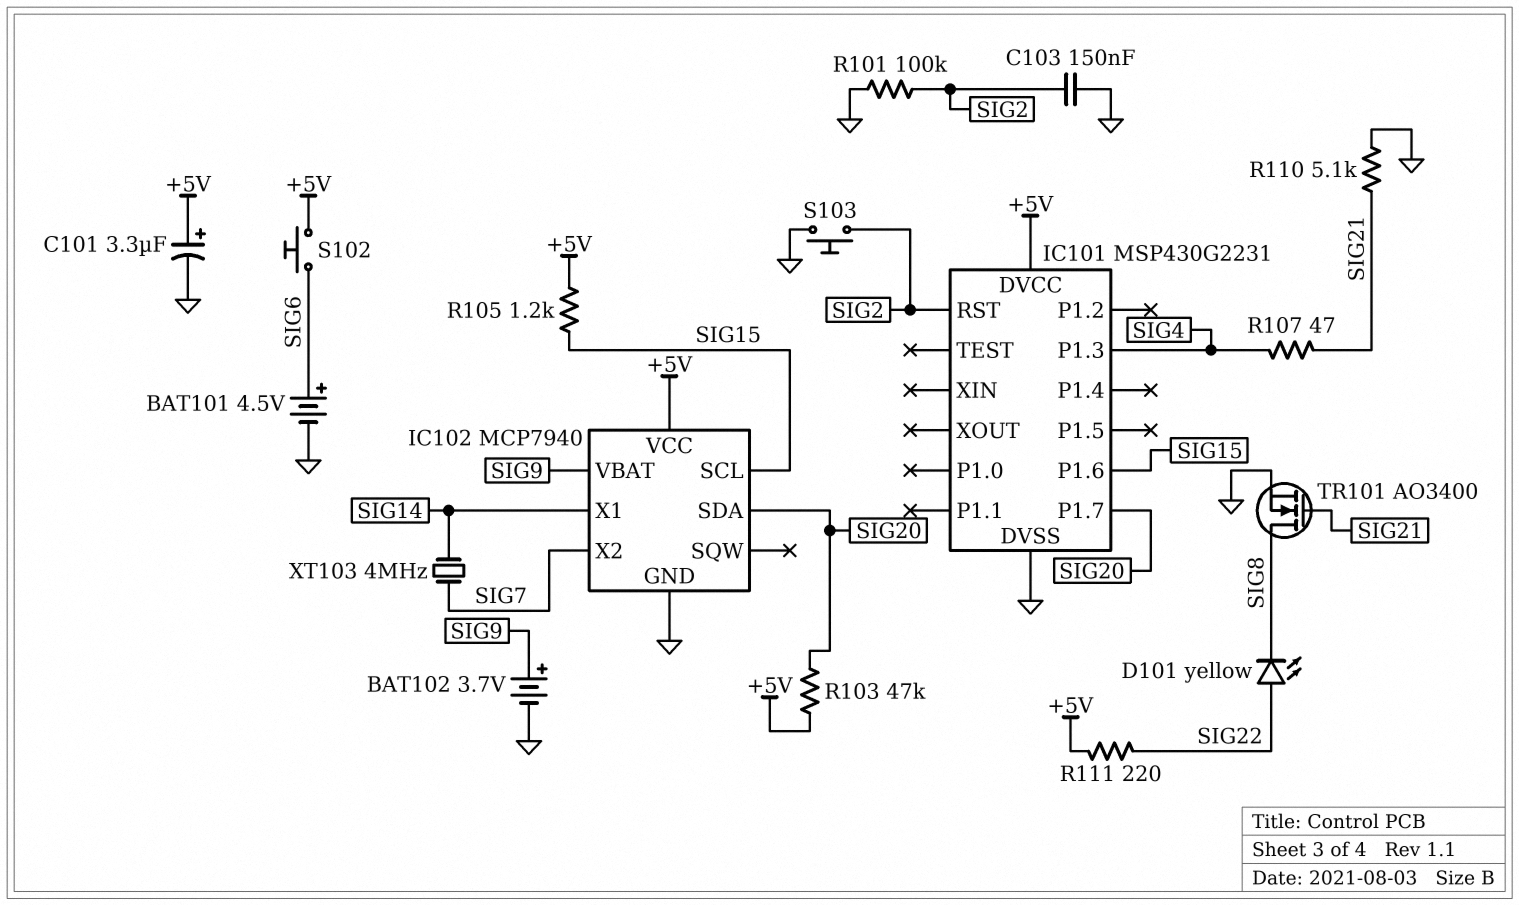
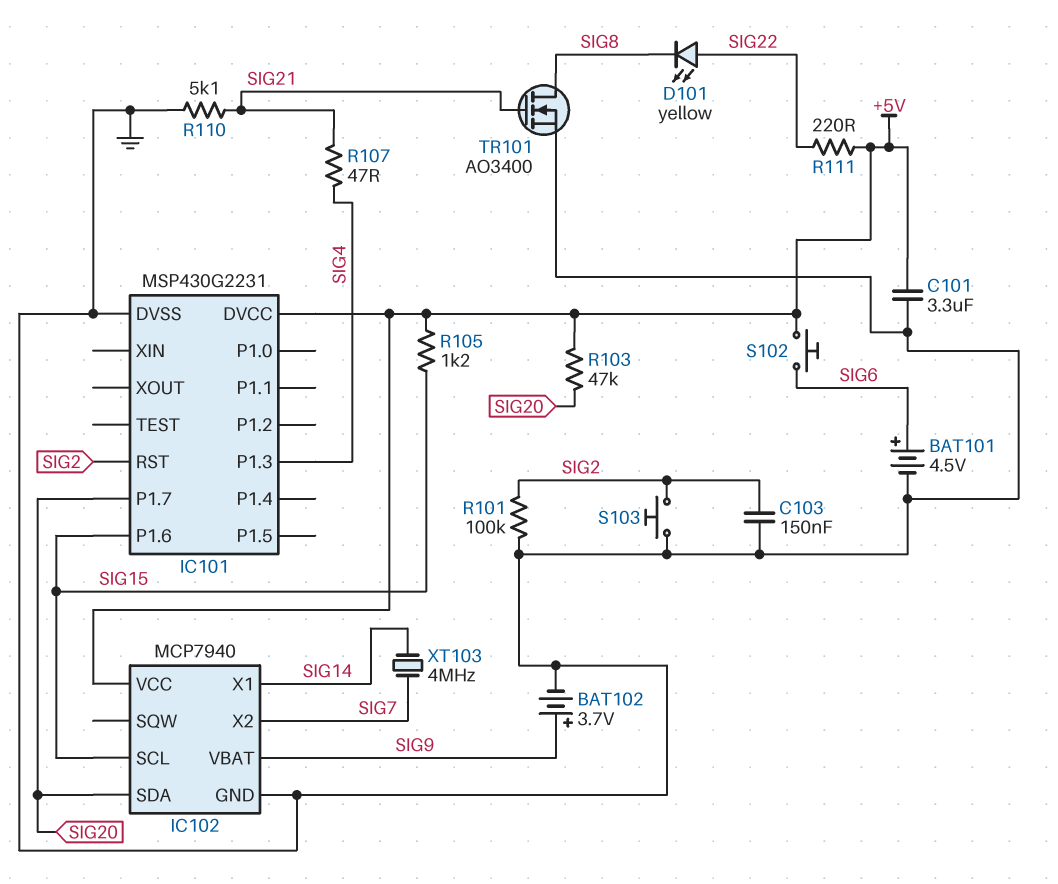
C101: 3.3uF (plus +5V, minus GND) -> 3.3uF (+5V, GND)

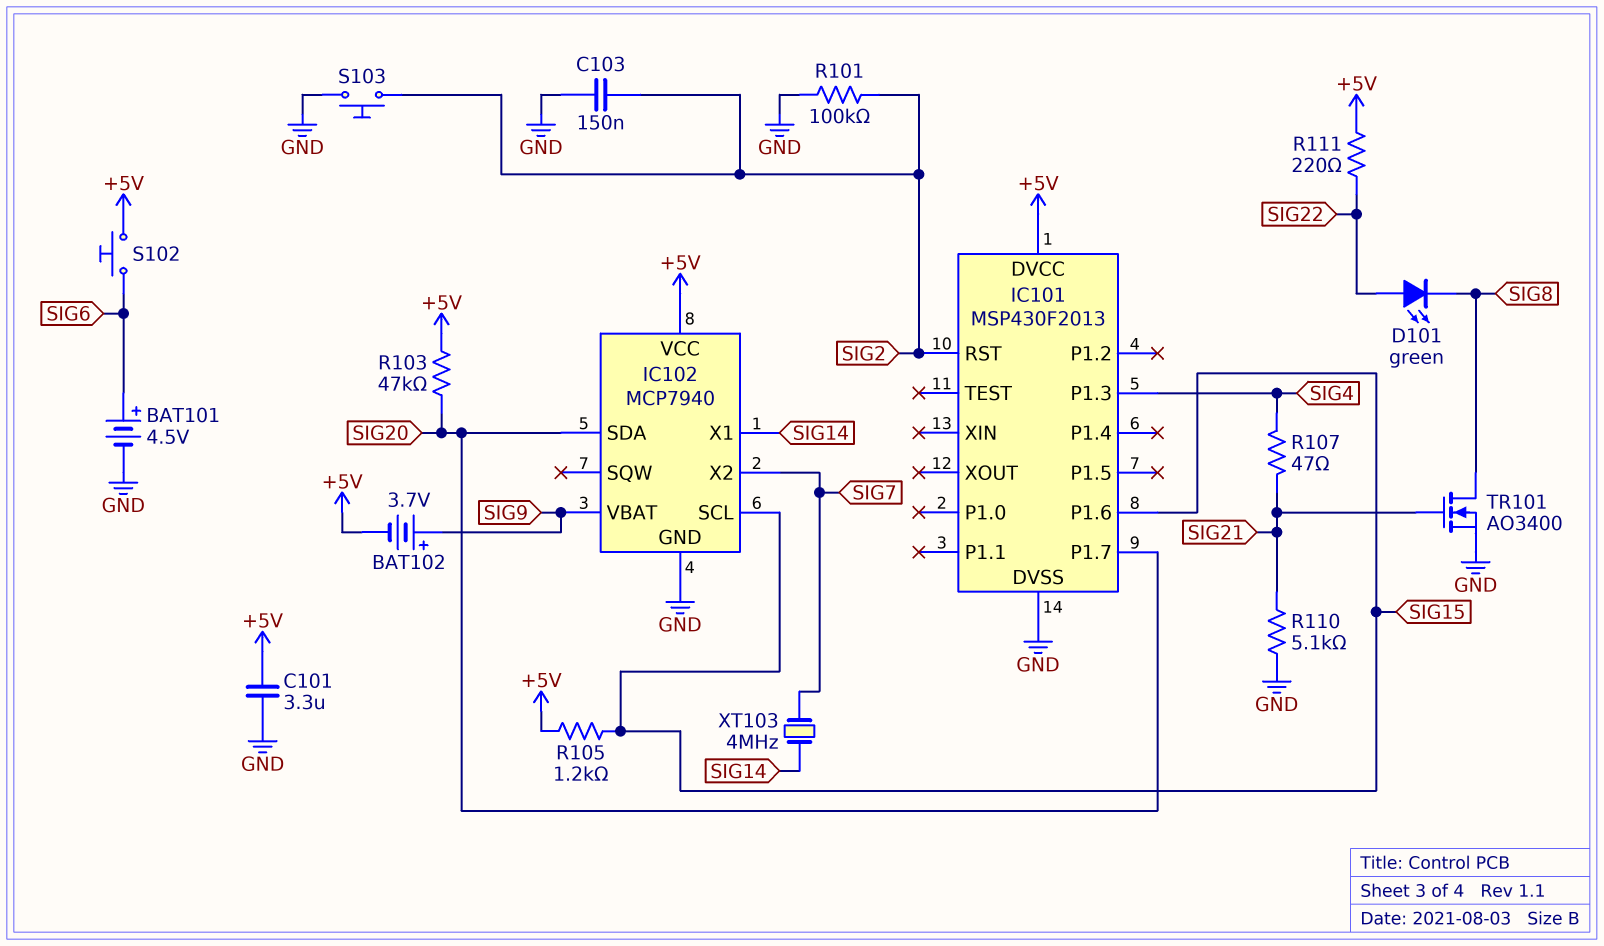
BAT102: 3.7V (plus SIG9, minus GND) -> 3.7V (plus SIG9, minus +5V)
D101: LED yellow (A SIG22, K SIG8) -> LED green (A SIG22, K SIG8)
IC101: MSP430G2231 -> MSP430F2013

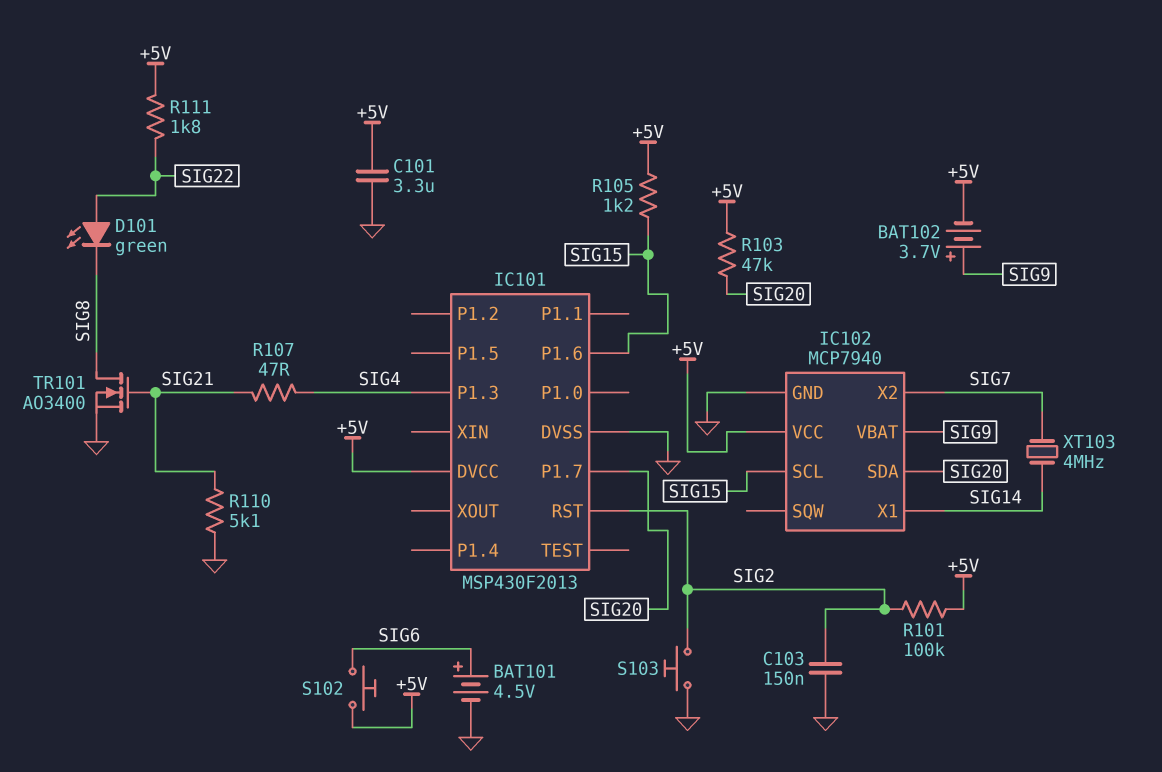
R101: 100k (GND, SIG2) -> 100k (+5V, SIG2)
R111: 220 (+5V, SIG22) -> 1.8k (+5V, SIG22)

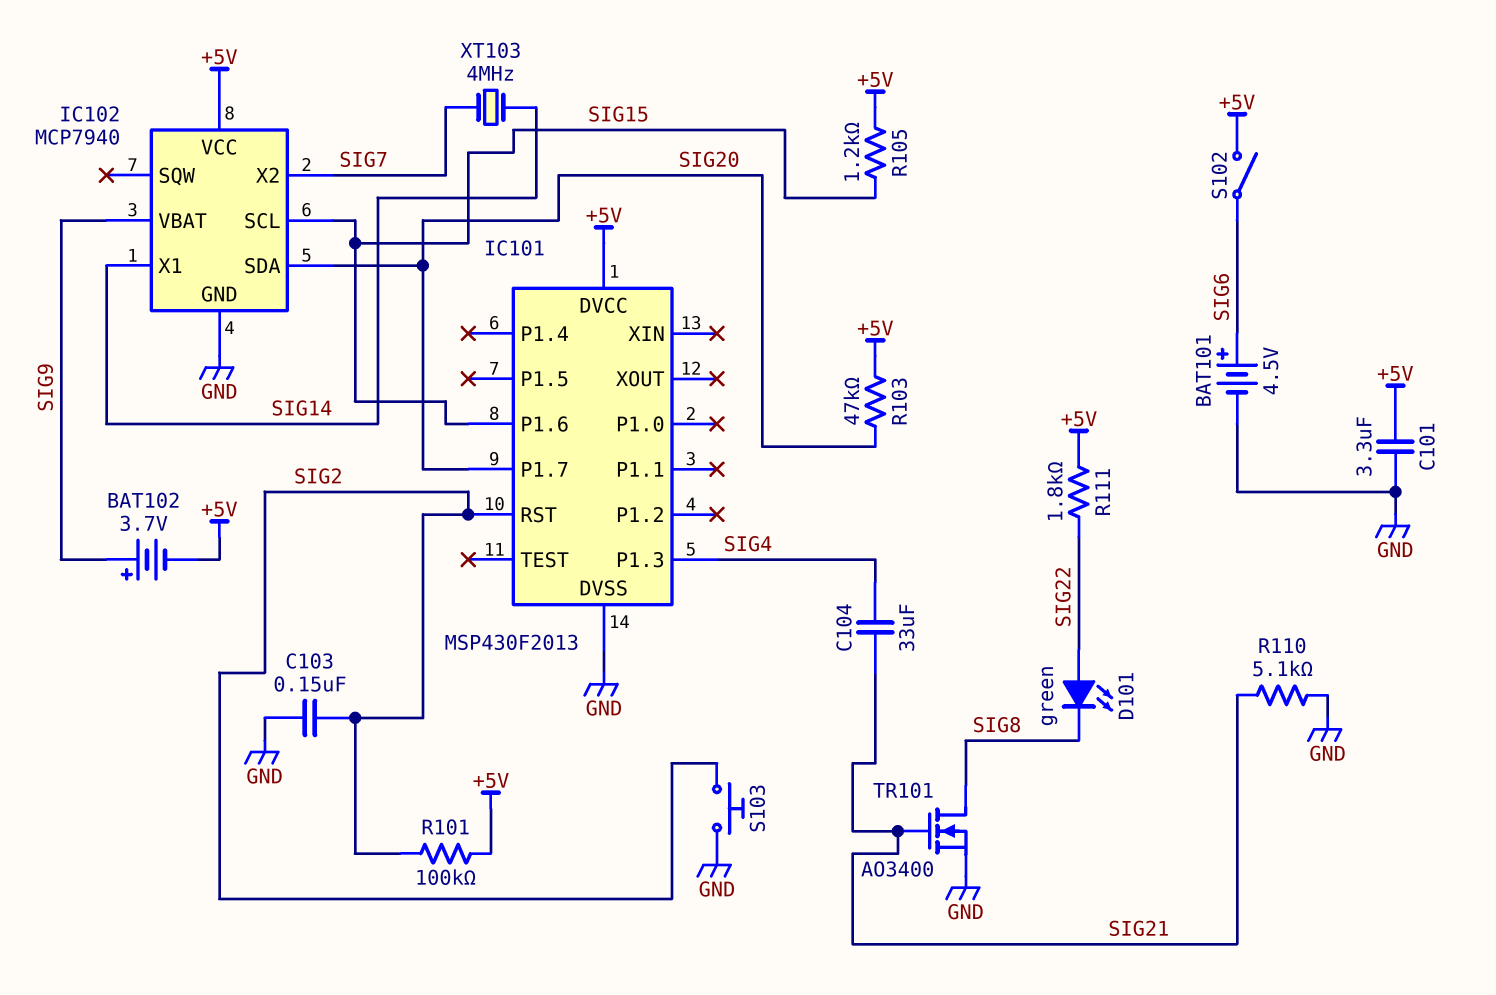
C104: none -> 33uF (SIG4, SIG21)
R107: 47 (SIG4, SIG21) -> none
S102: button (+5V, SIG6) -> switch (+5V, SIG6)

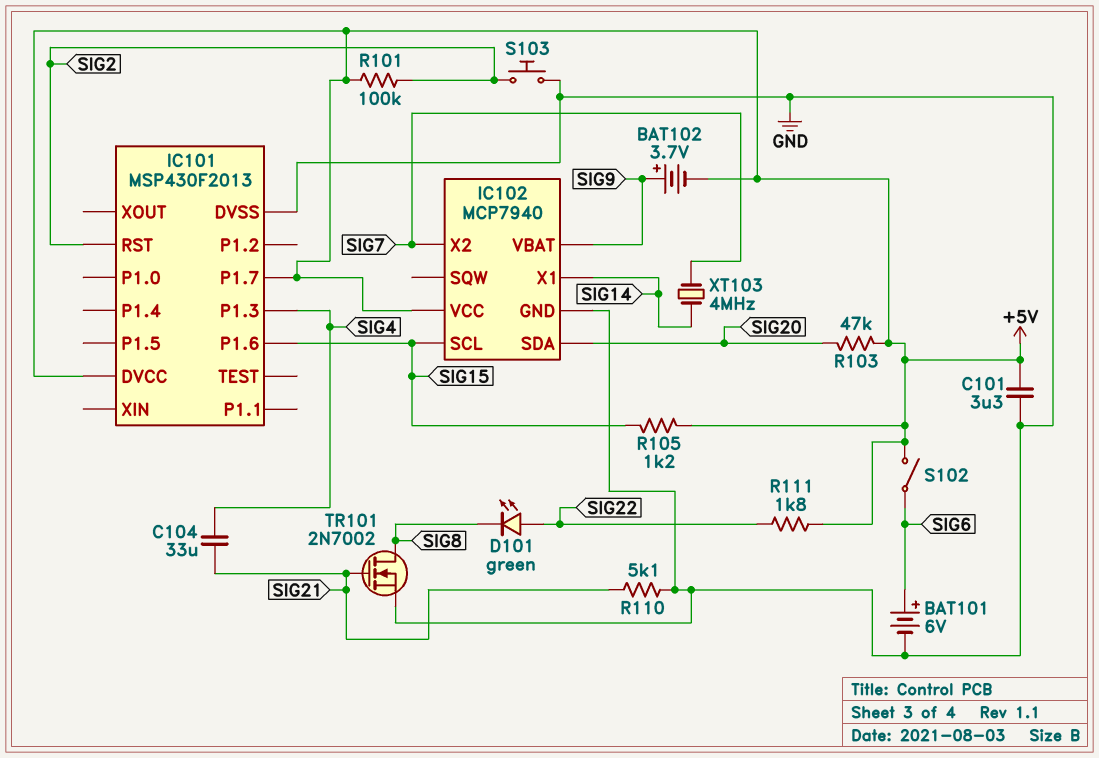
BAT101: 4.5V (plus SIG6, minus GND) -> 6V (plus SIG6, minus GND)
C103: 150nF (GND, SIG2) -> none
IC101 pin P1.7: SIG20 -> +5V
TR101: NMOS AO3400 (G SIG21, D SIG8, S GND) -> NMOS 2N7002 (G SIG21, D SIG8, S GND)

